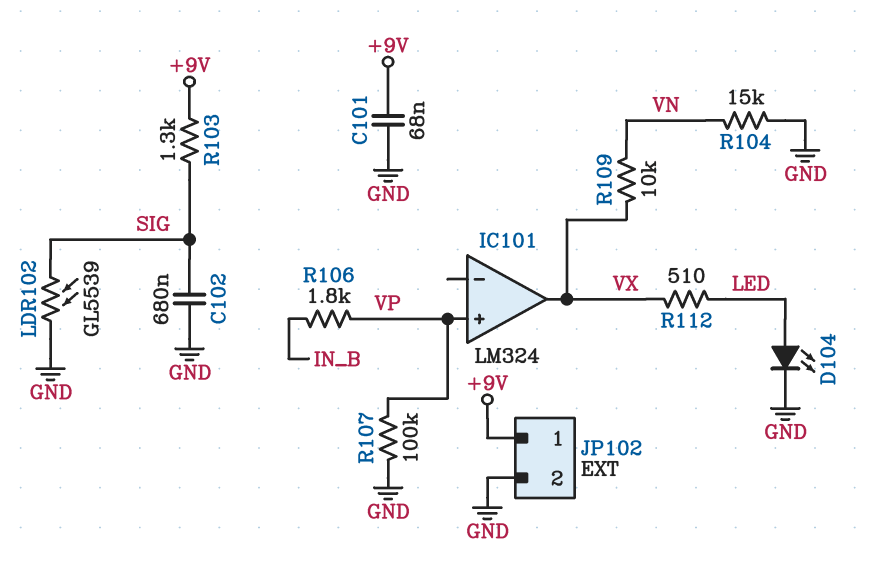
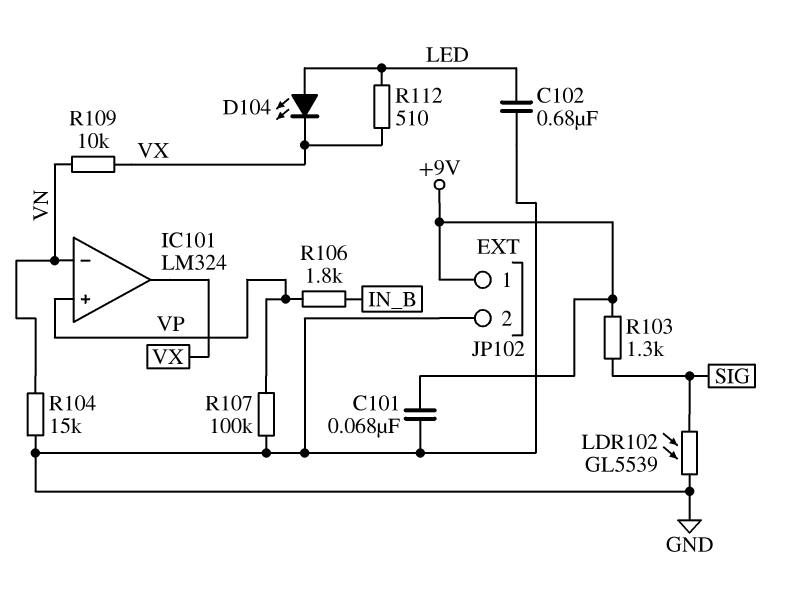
C102: 680nF (GND, SIG) -> 680nF (GND, LED)
D104: LED (A LED, K GND) -> LED (A LED, K VX)
IC101 pin in-: none -> VN

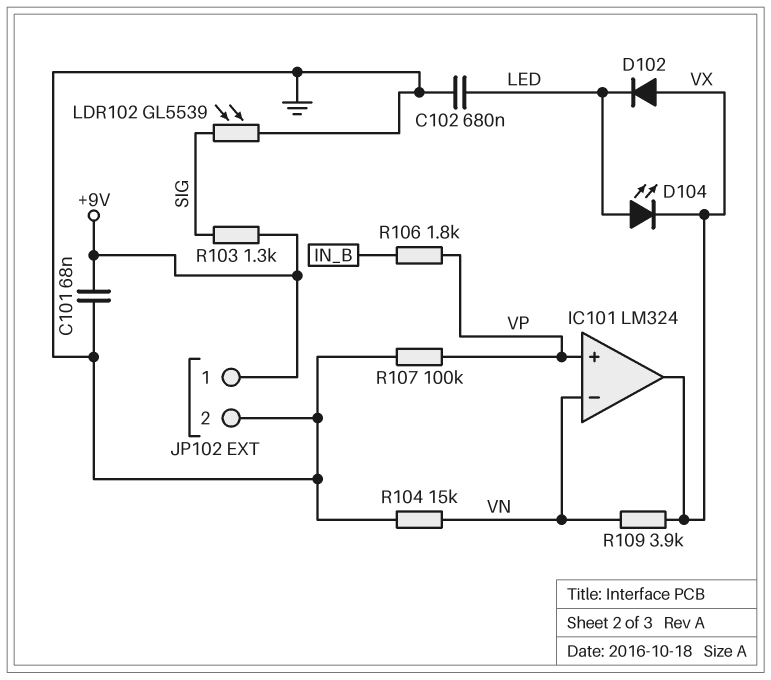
D102: none -> diode (A VX, K LED)
R109: 10k (VN, VX) -> 3.9k (VN, VX)
R112: 510 (LED, VX) -> none

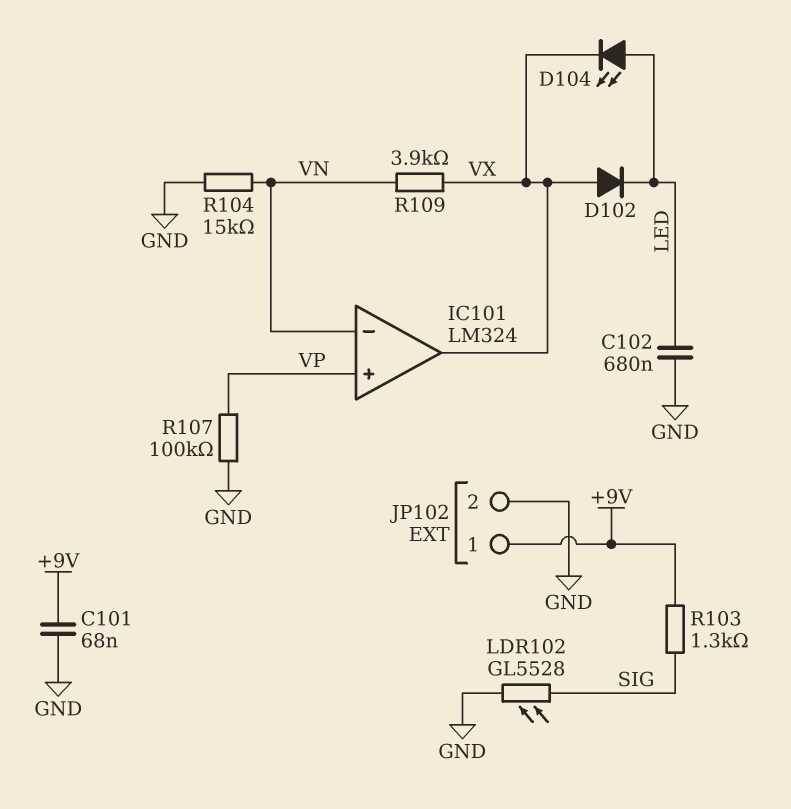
LDR102: GL5539 (GND, SIG) -> GL5528 (GND, SIG)
R106: 1.8k (IN_B, VP) -> none

